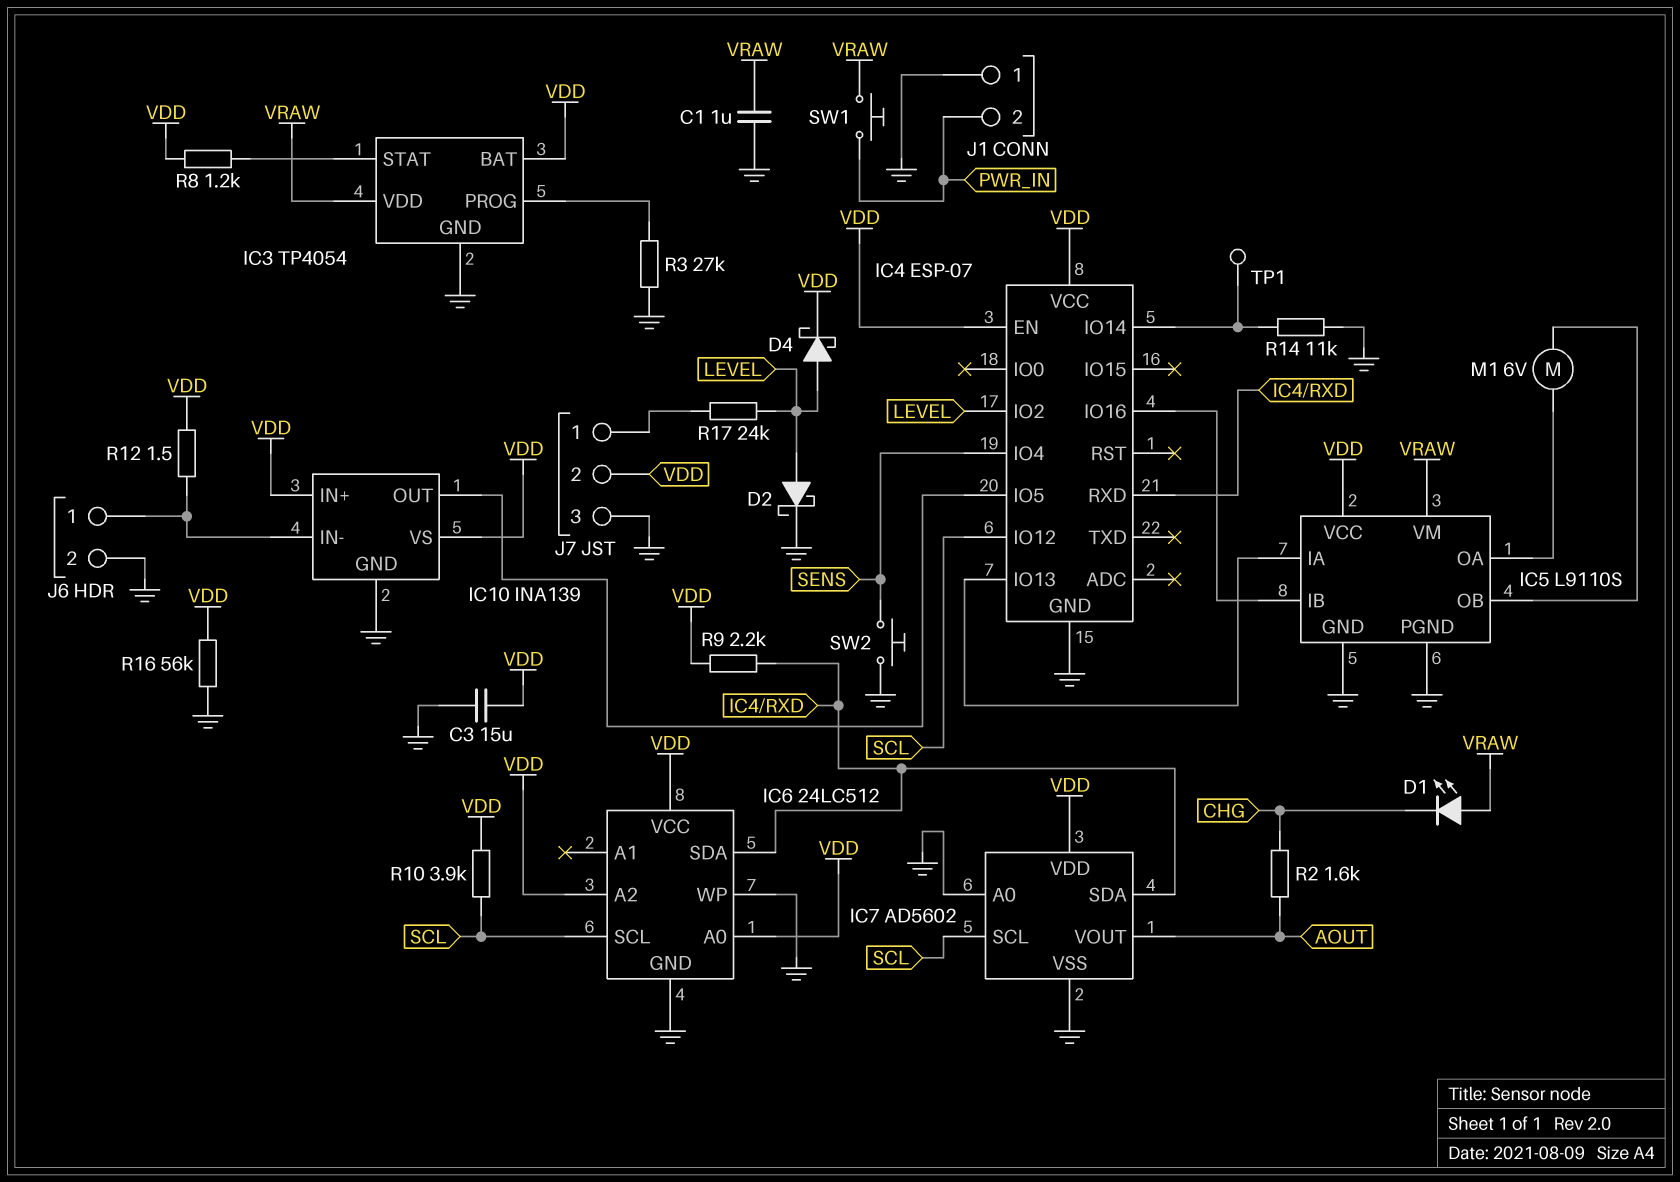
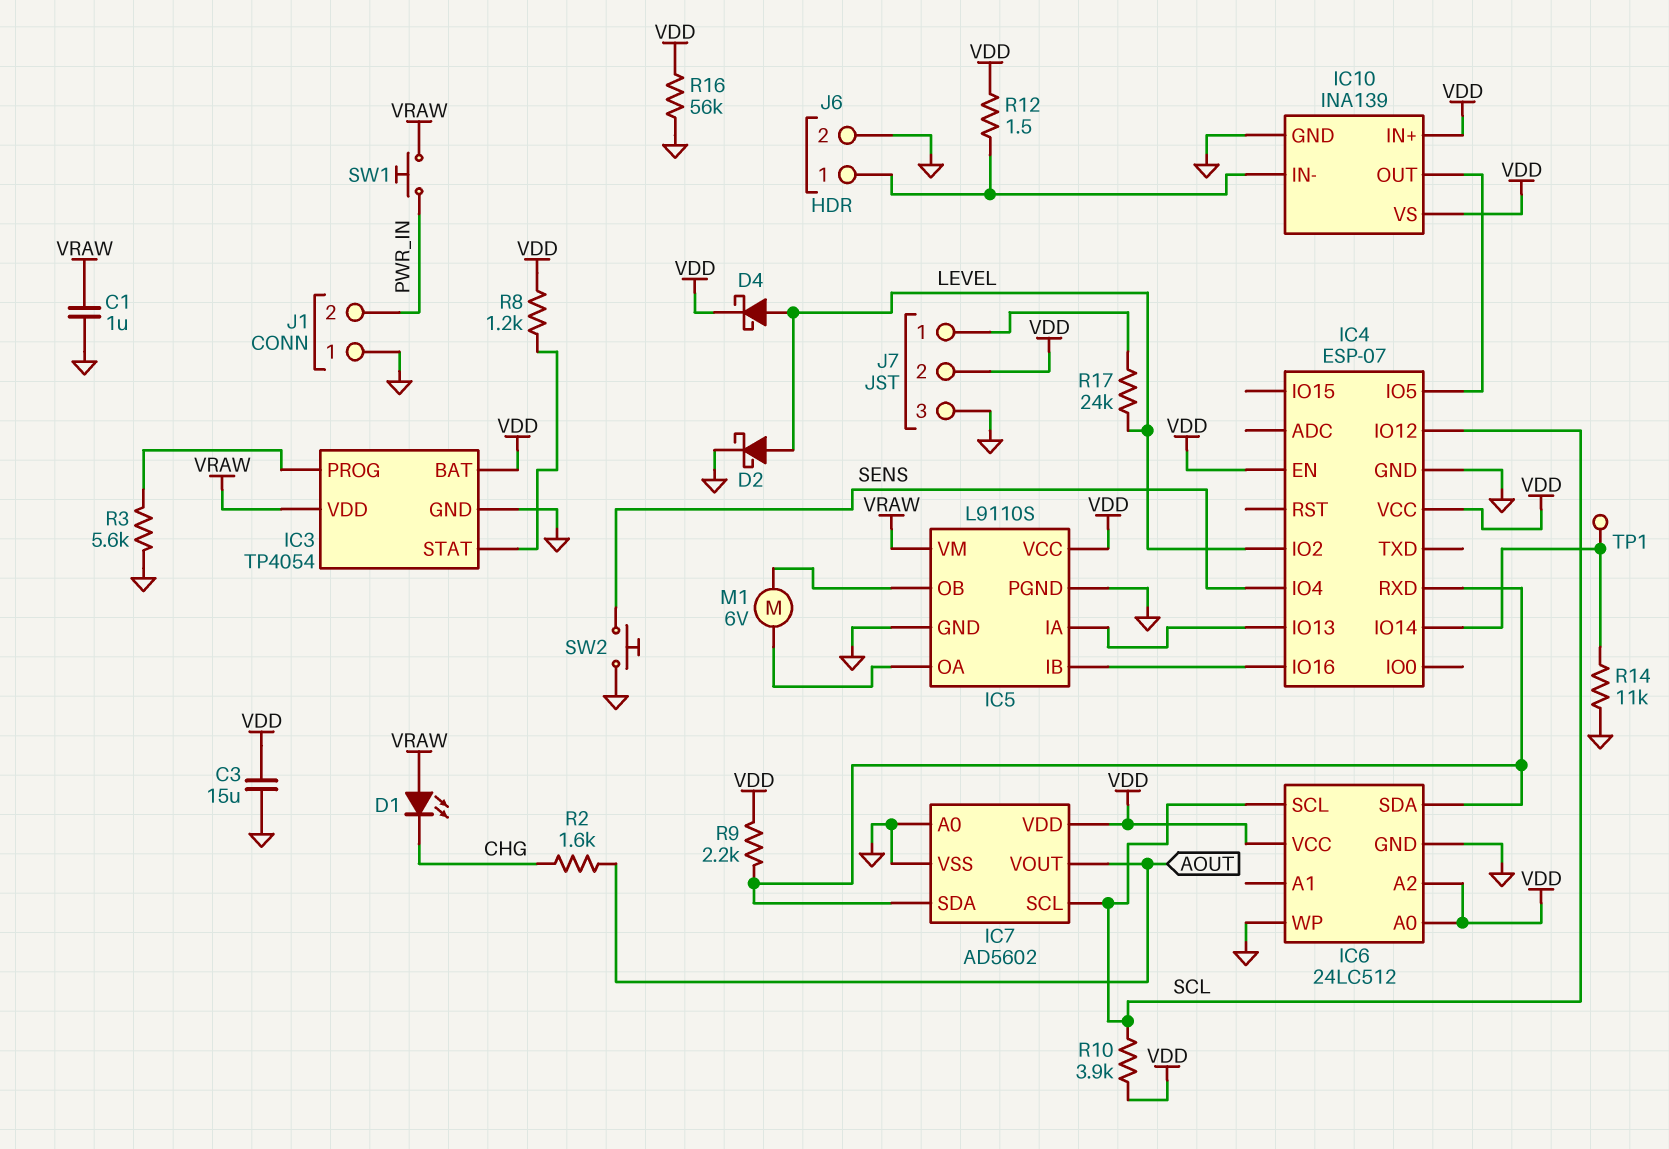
R3: 27k (GND, IC3/PROG) -> 5.6k (GND, IC3/PROG)

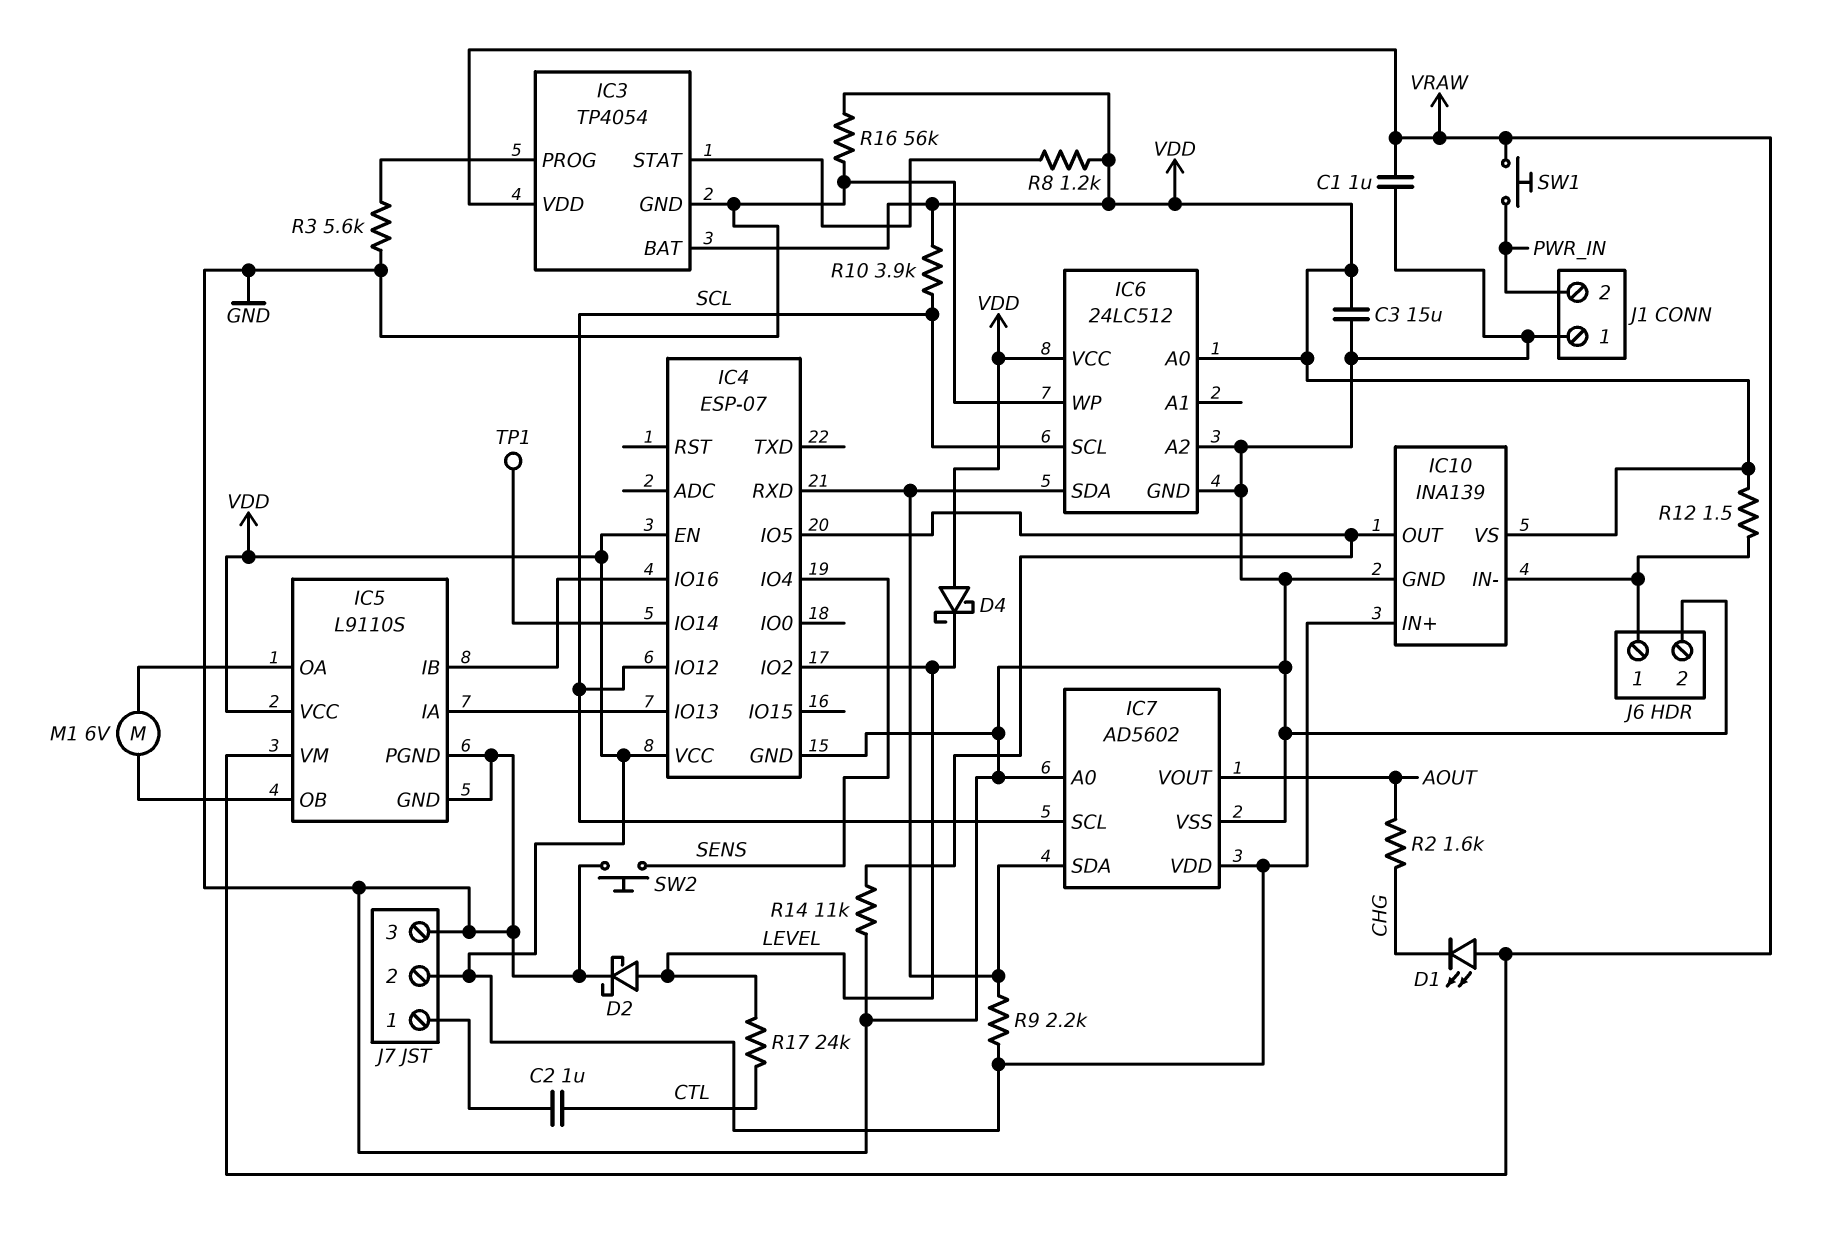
C2: none -> 1uF (CTL, J7/1)
D4: schottky (A LEVEL, K VDD) -> schottky (A VDD, K LEVEL)
IC6 pin A2: VDD -> GND
R14: 11k (GND, IC4/IO14) -> 11k (GND, IC4/IO5)
R17: 24k (J7/1, LEVEL) -> 24k (CTL, LEVEL)

